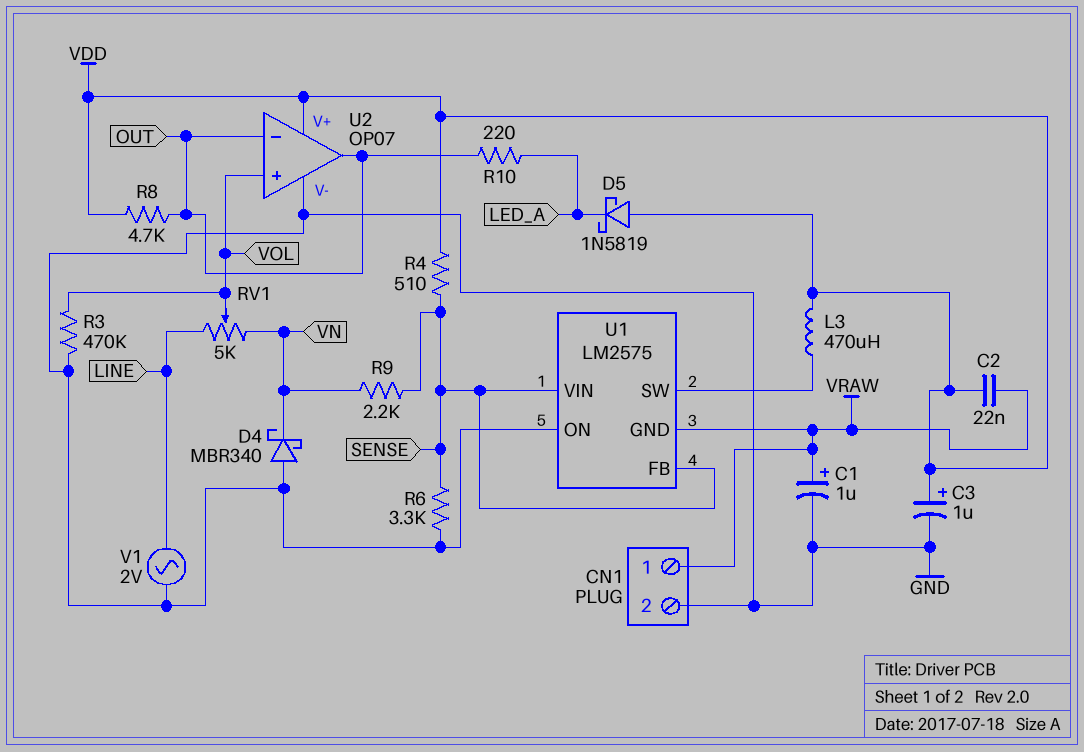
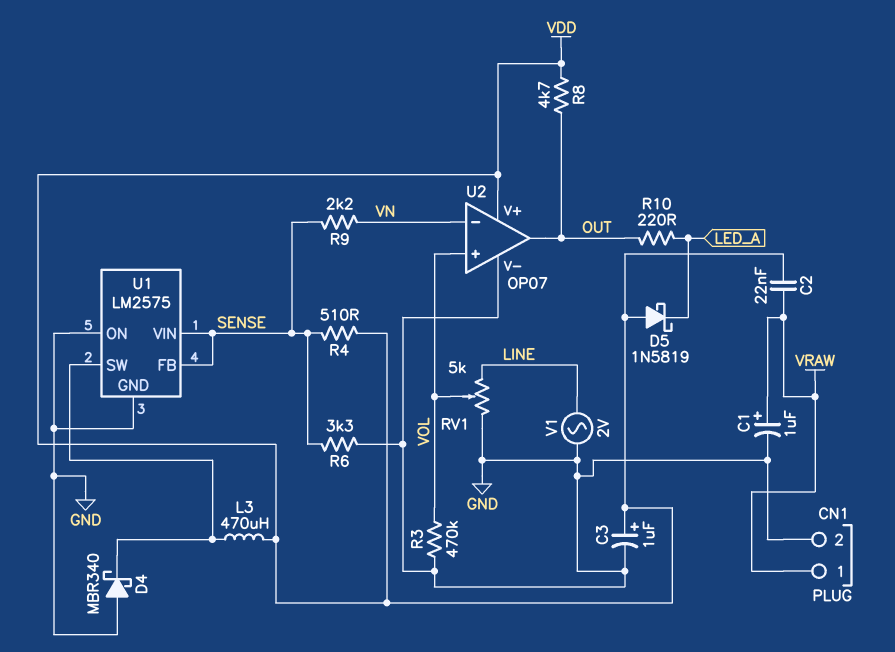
D4: schottky MBR340 (A GND, K VN) -> schottky MBR340 (A GND, K U1/SW)
RV1: 5k (LINE, VN, wiper VOL) -> 5k (GND, LINE, wiper VOL)
U1 pin GND: VRAW -> GND
U2 pin in-: OUT -> VN

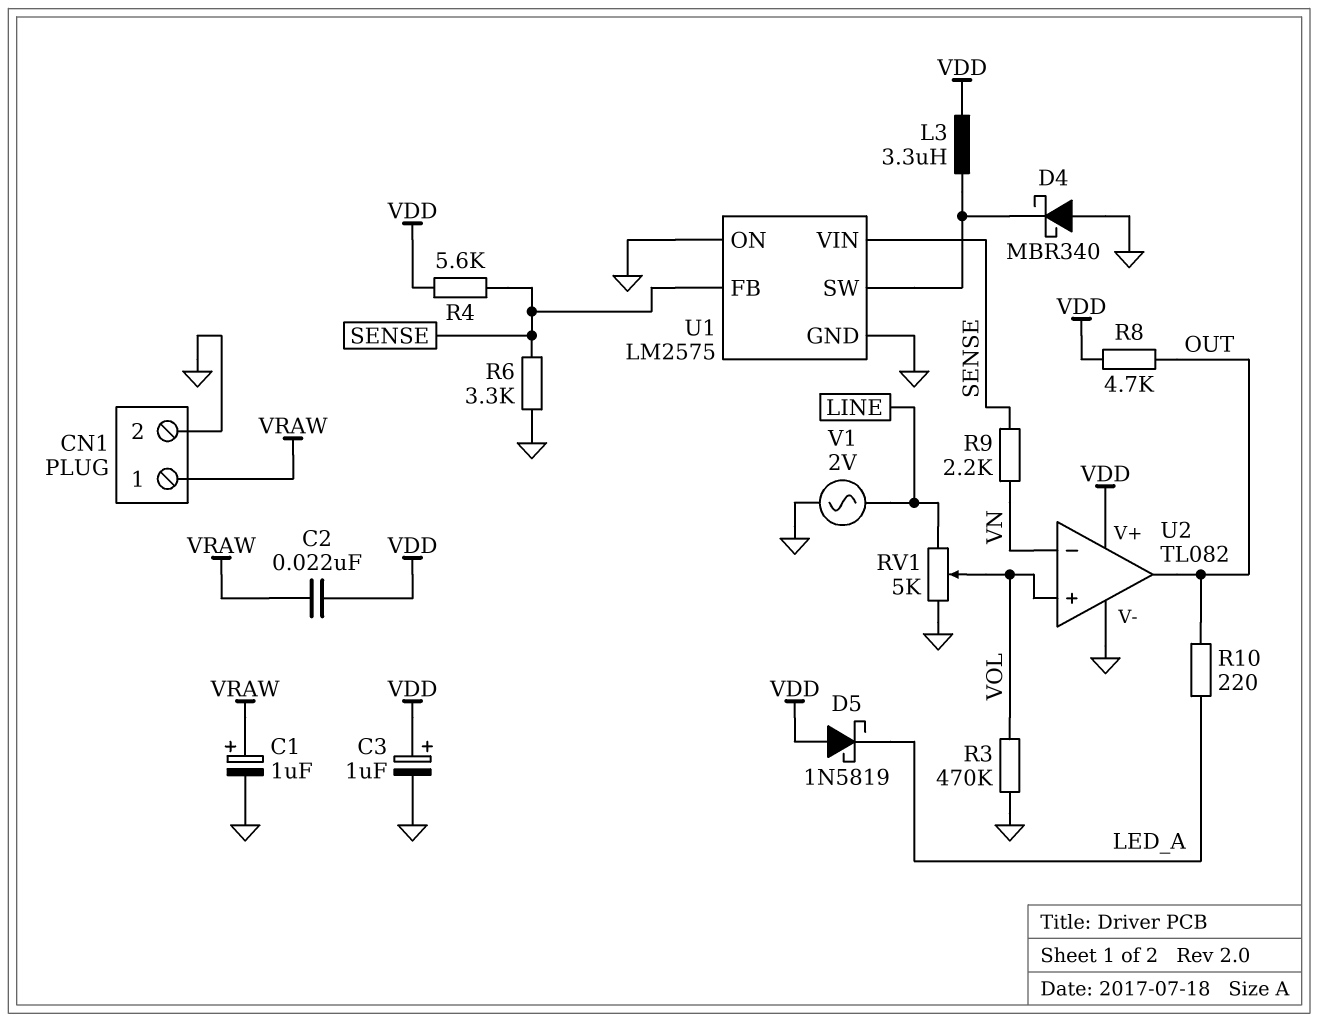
L3: 470uH (U1/SW, VDD) -> 3.3uH (U1/SW, VDD)
R4: 510 (SENSE, VDD) -> 5.6k (SENSE, VDD)
U2: OP07 -> TL082

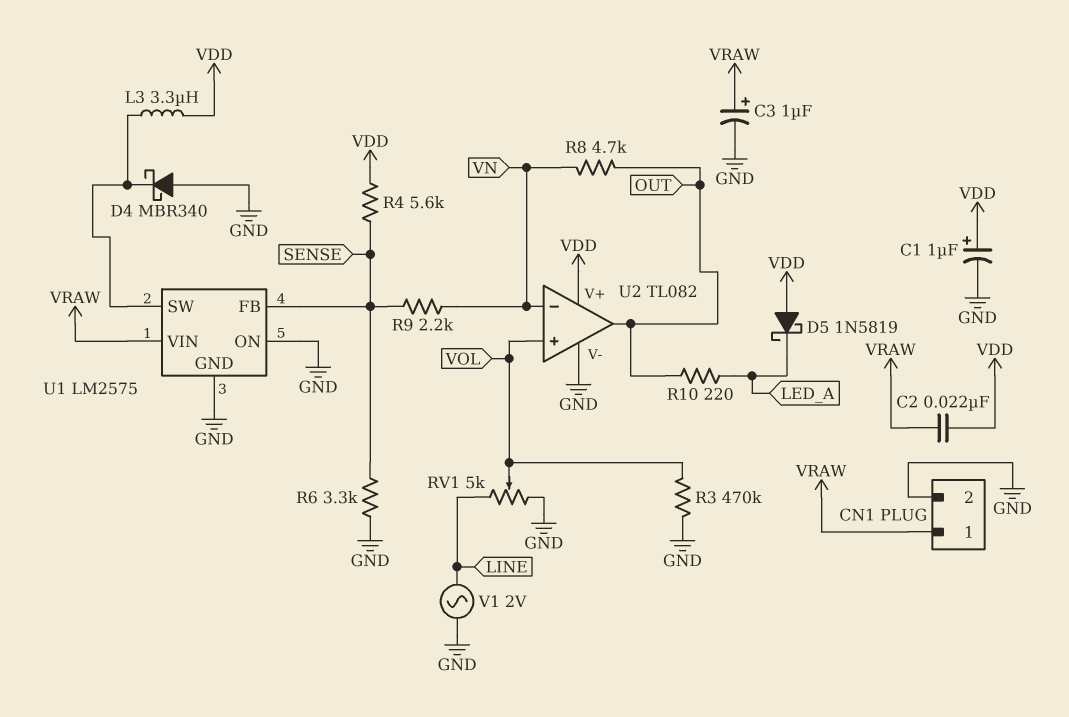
C1: 1uF (plus VRAW, minus GND) -> 1uF (plus VDD, minus GND)
C3: 1uF (plus VDD, minus GND) -> 1uF (plus VRAW, minus GND)
R8: 4.7k (OUT, VDD) -> 4.7k (OUT, VN)
U1 pin VIN: SENSE -> VRAW

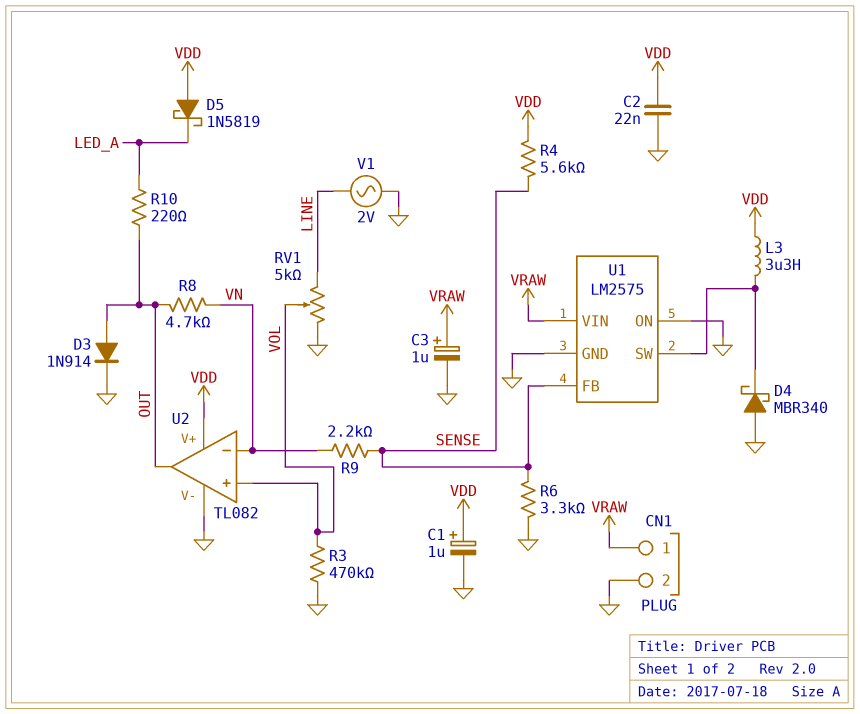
C2: 22nF (VDD, VRAW) -> 22nF (GND, VDD)
D3: none -> diode 1N914 (A OUT, K GND)

